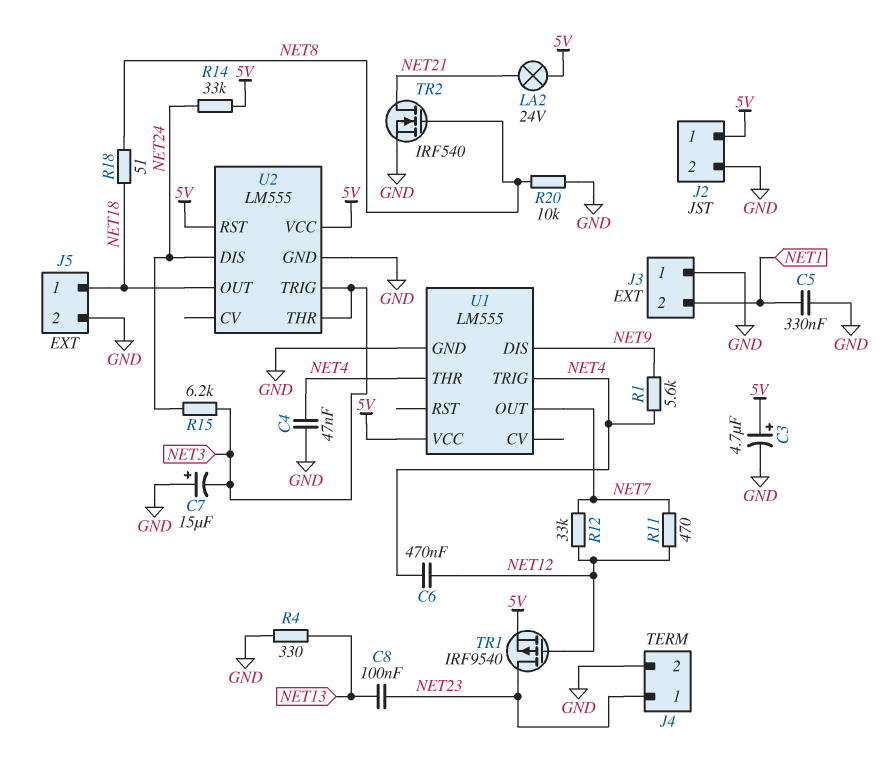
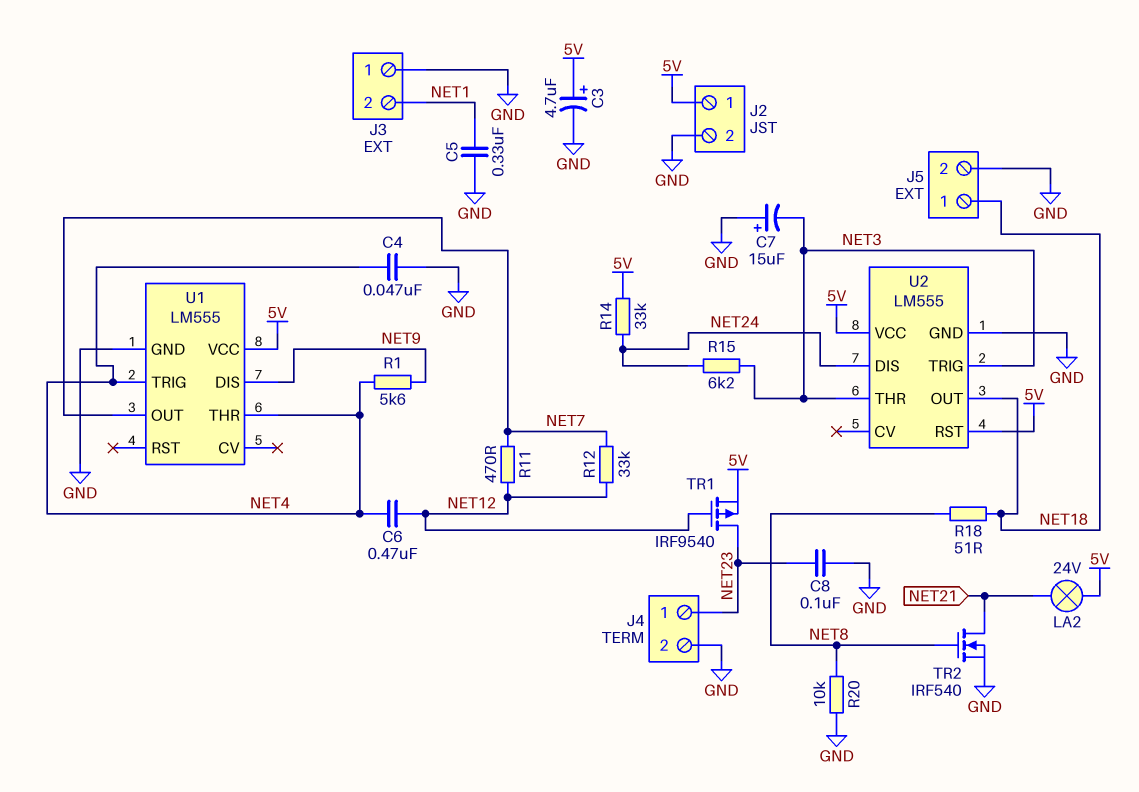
C8: 100nF (NET13, NET23) -> 100nF (GND, NET23)
R4: 330 (GND, NET13) -> none

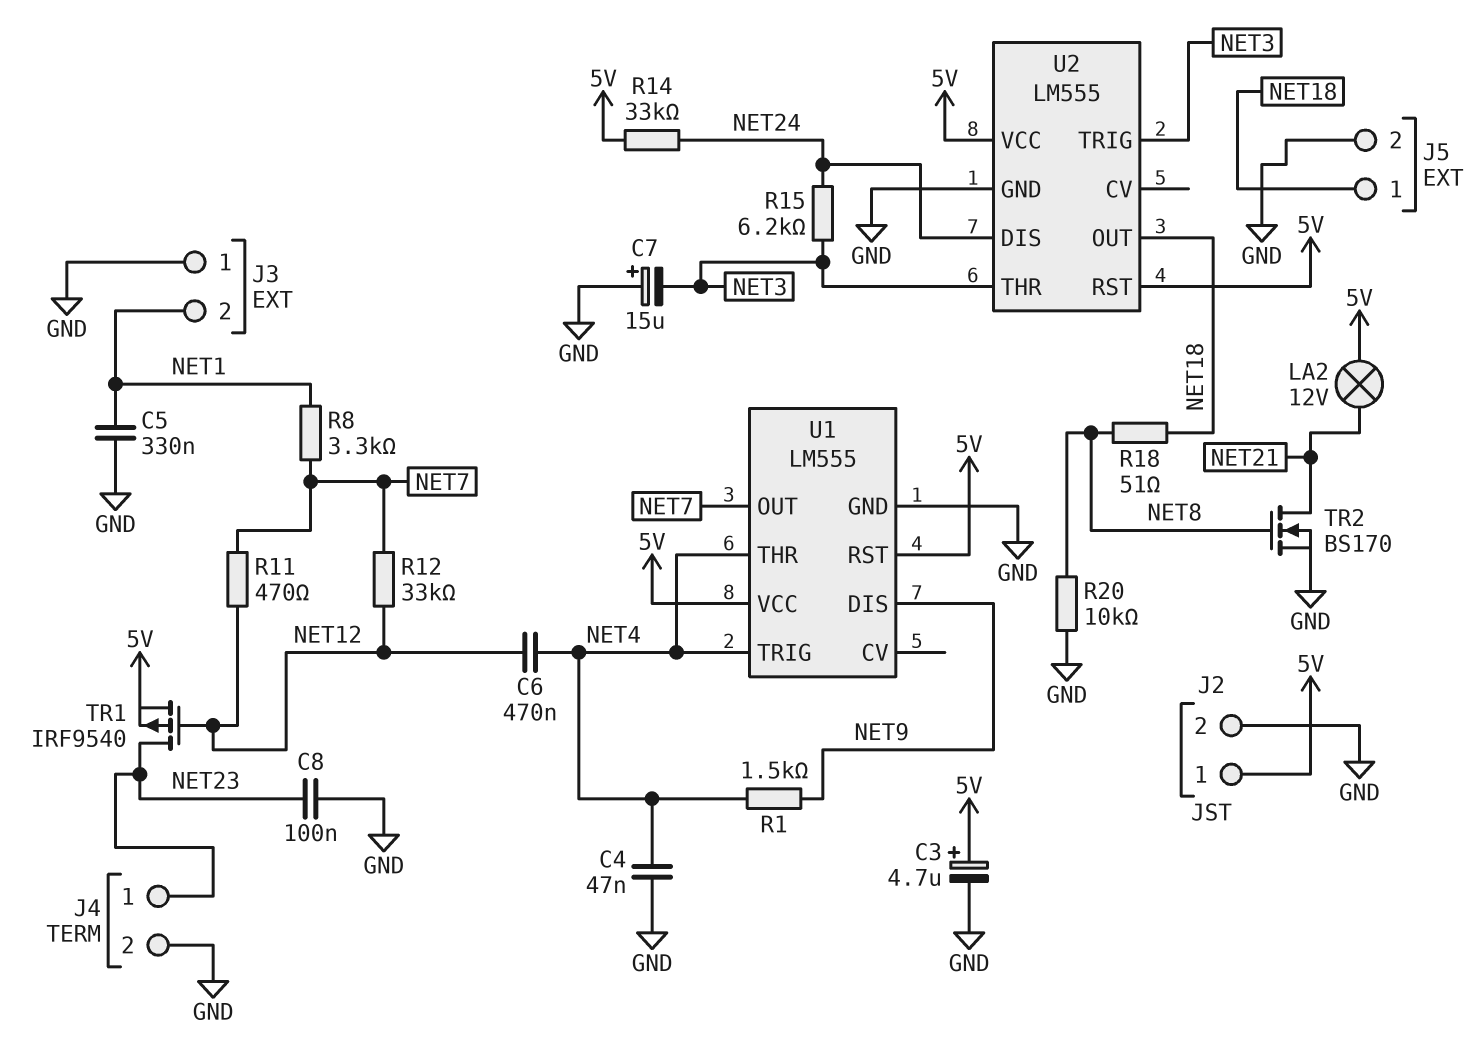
LA2: lamp 24V (5V, NET21) -> lamp 12V (5V, NET21)
R1: 5.6k (NET4, NET9) -> 1.5k (NET4, NET9)
R8: none -> 3.3k (NET1, NET7)
TR2: NMOS IRF540 (G NET8, D NET21, S GND) -> NMOS BS170 (G NET8, D NET21, S GND)
U1 pin RST: none -> 5V

